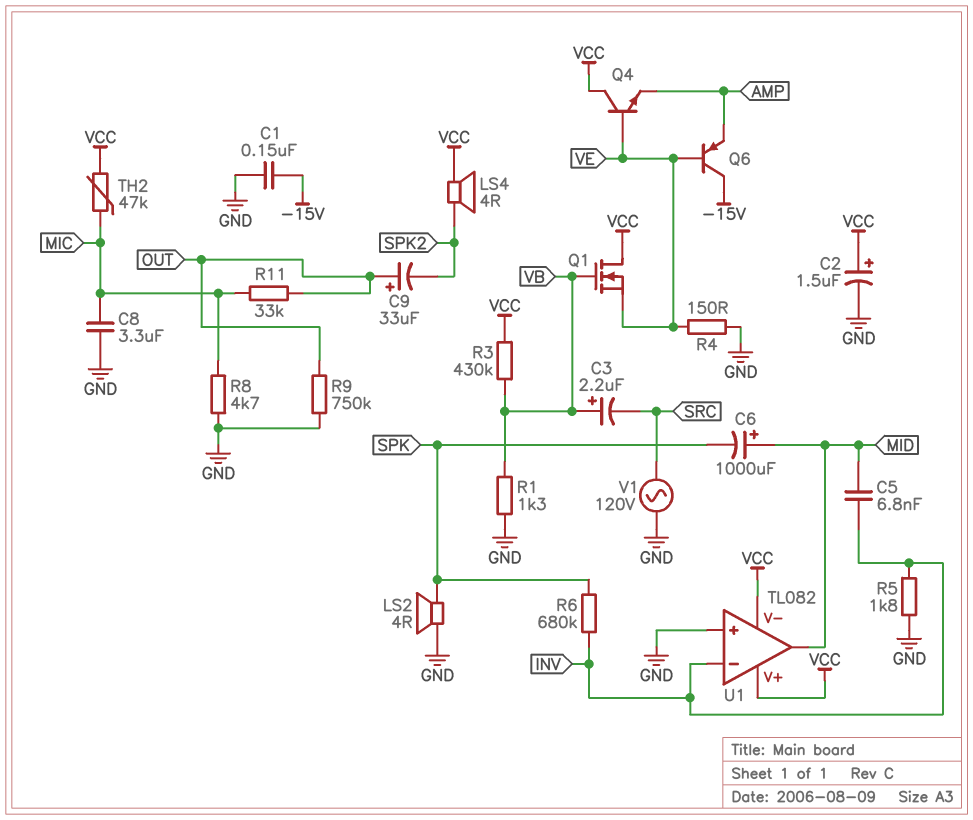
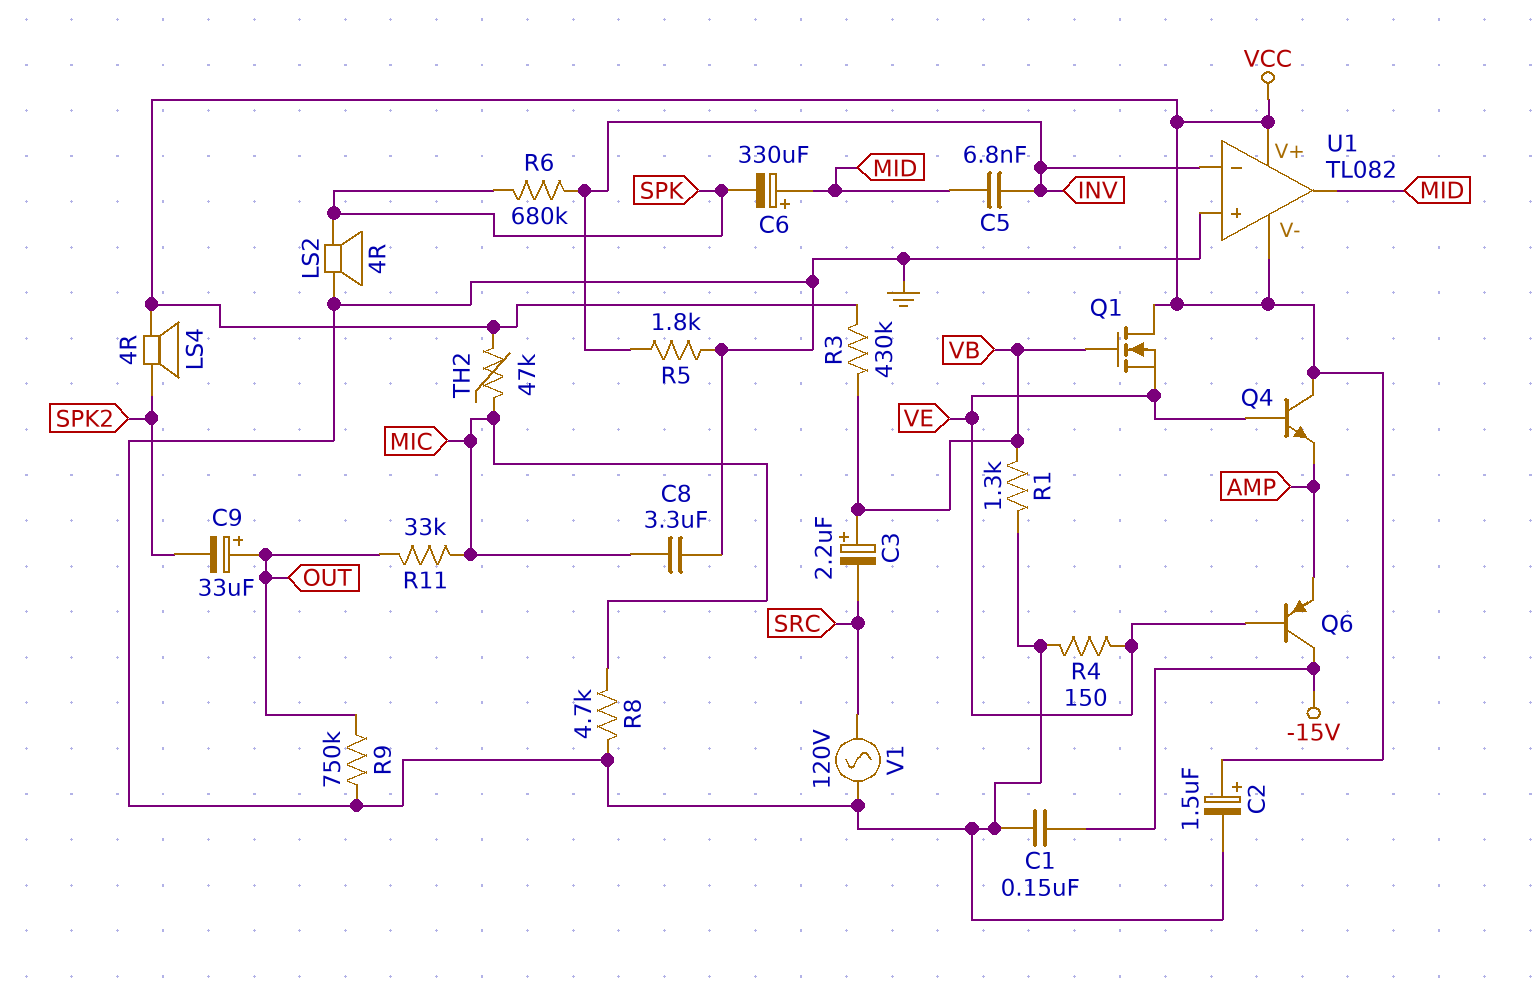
C6: 1000uF (plus MID, minus SPK) -> 330uF (plus MID, minus SPK)

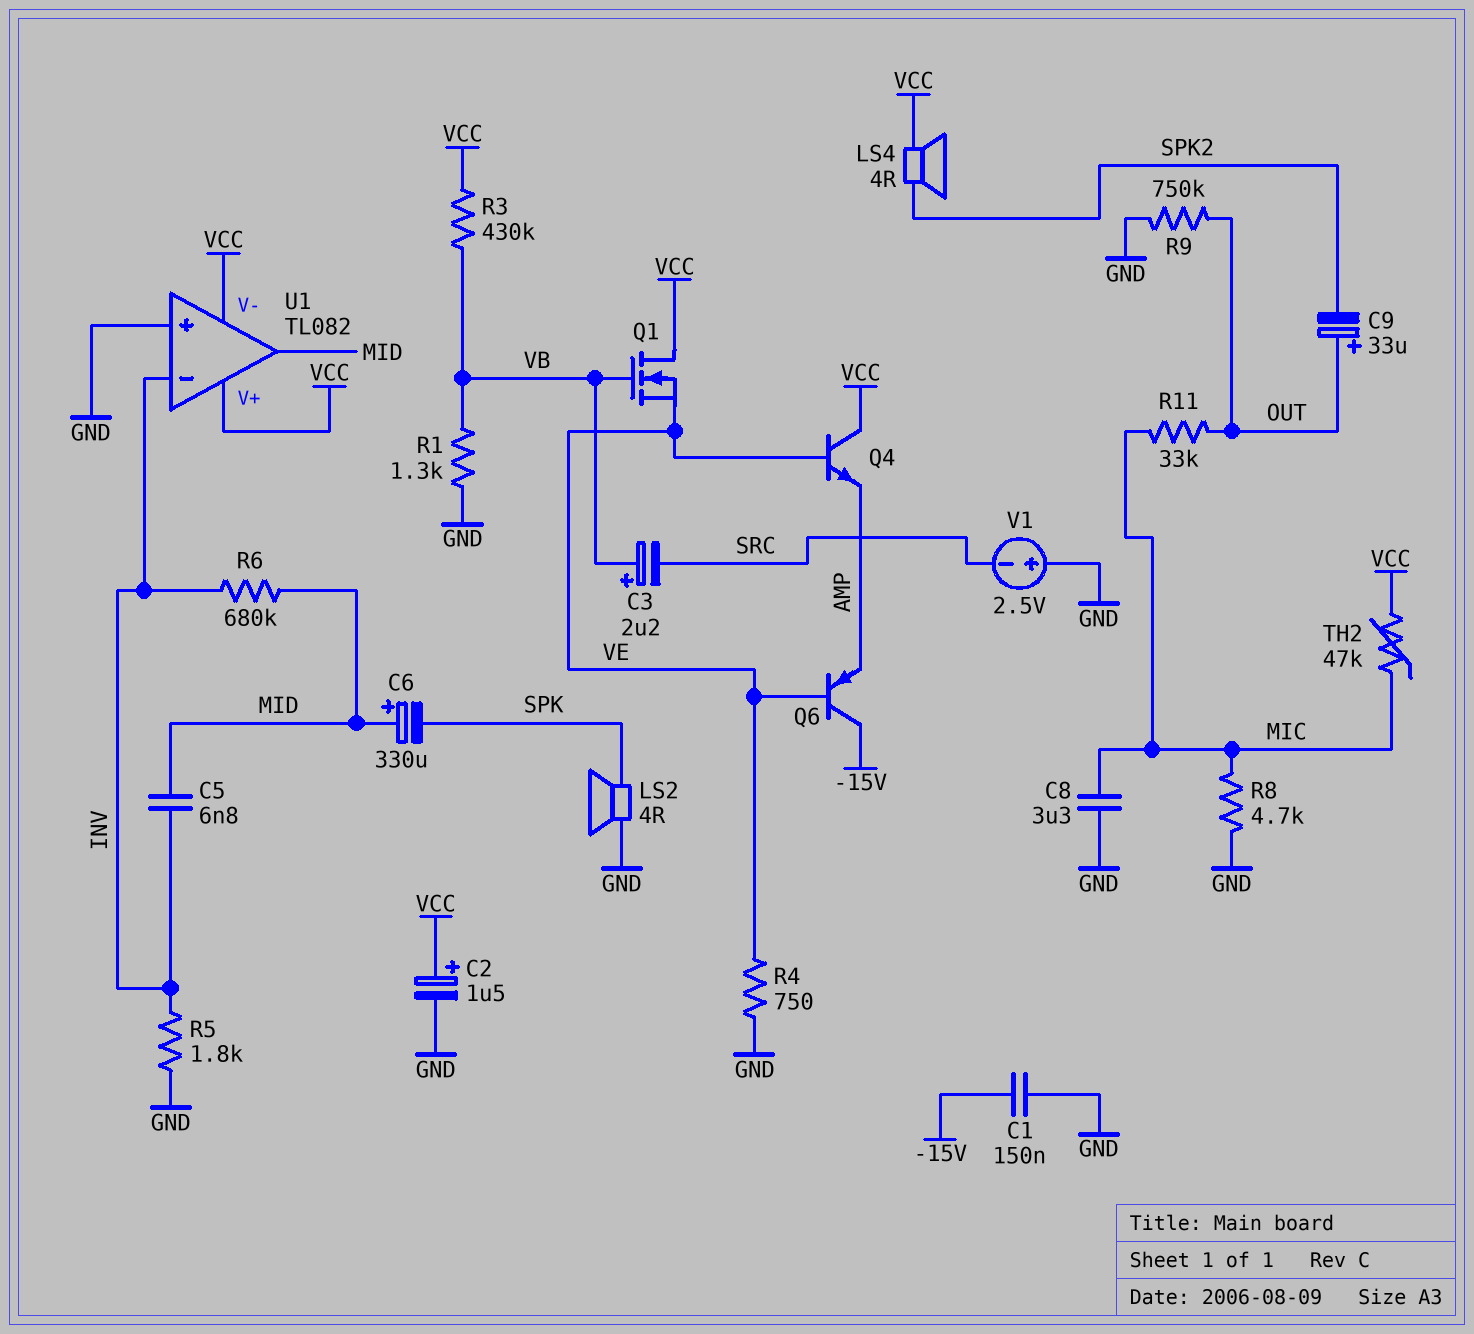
R4: 150 (GND, VE) -> 750 (GND, VE)
R6: 680k (INV, SPK) -> 680k (INV, MID)
V1: AC 120V (GND, SRC) -> 2.5V (plus GND, minus SRC)

